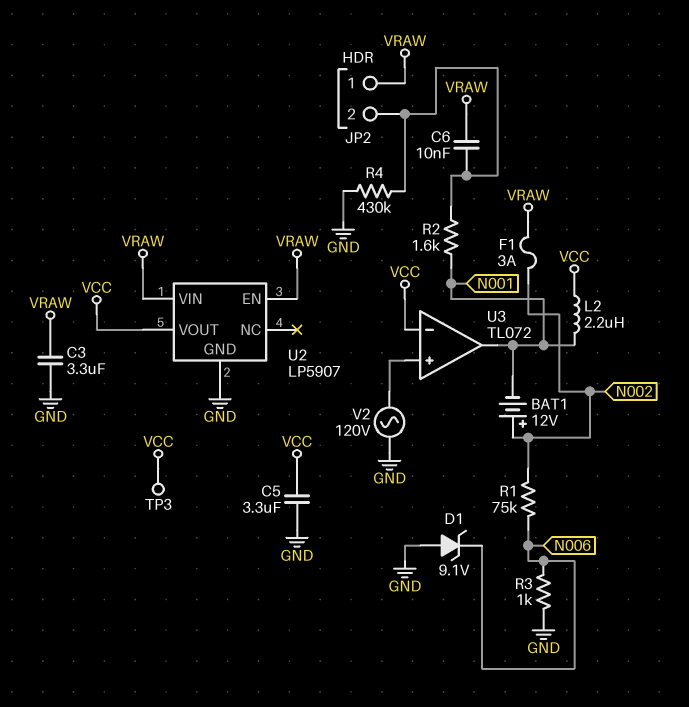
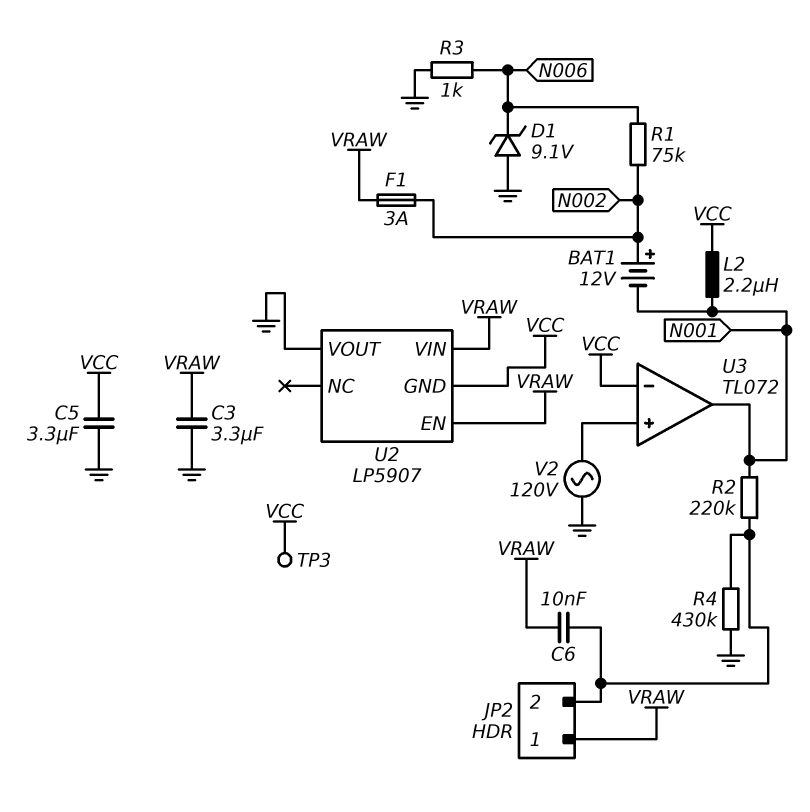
R2: 1.6k (JP2/2, N001) -> 220k (JP2/2, N001)
U2 pin GND: GND -> VCC
U2 pin VOUT: VCC -> GND

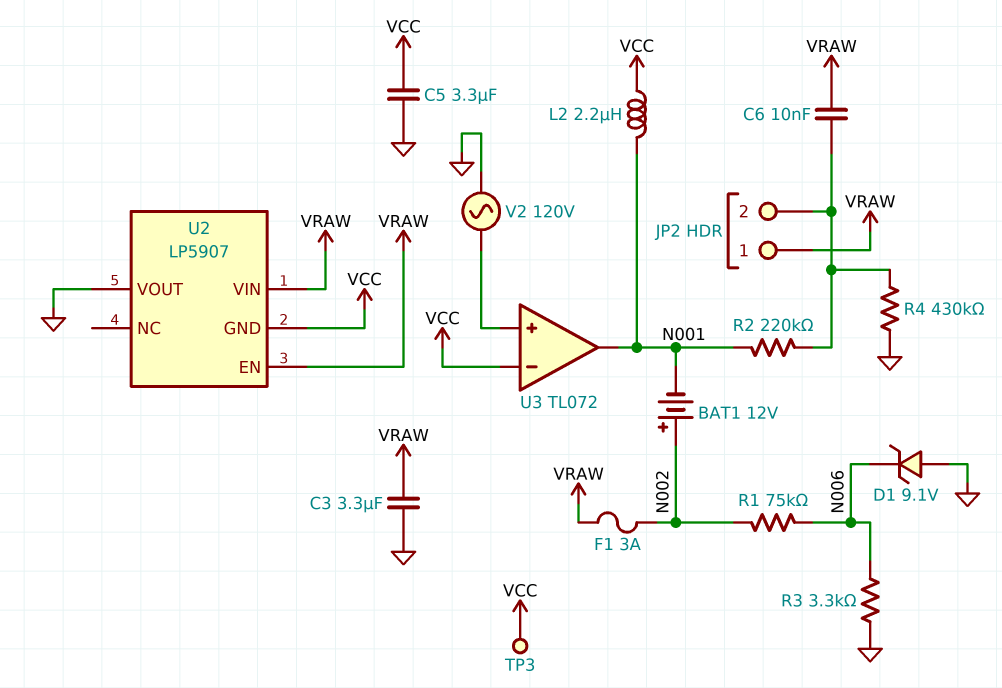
R3: 1k (GND, N006) -> 3.3k (GND, N006)

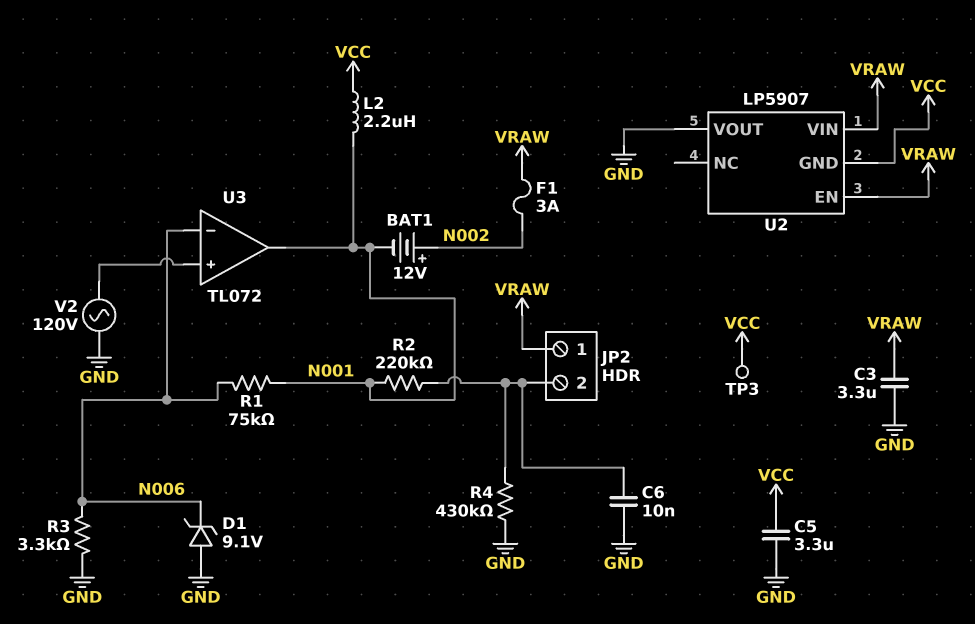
C6: 10nF (JP2/2, VRAW) -> 10nF (GND, JP2/2)
R1: 75k (N002, N006) -> 75k (N001, N006)
U3 pin in-: VCC -> N006

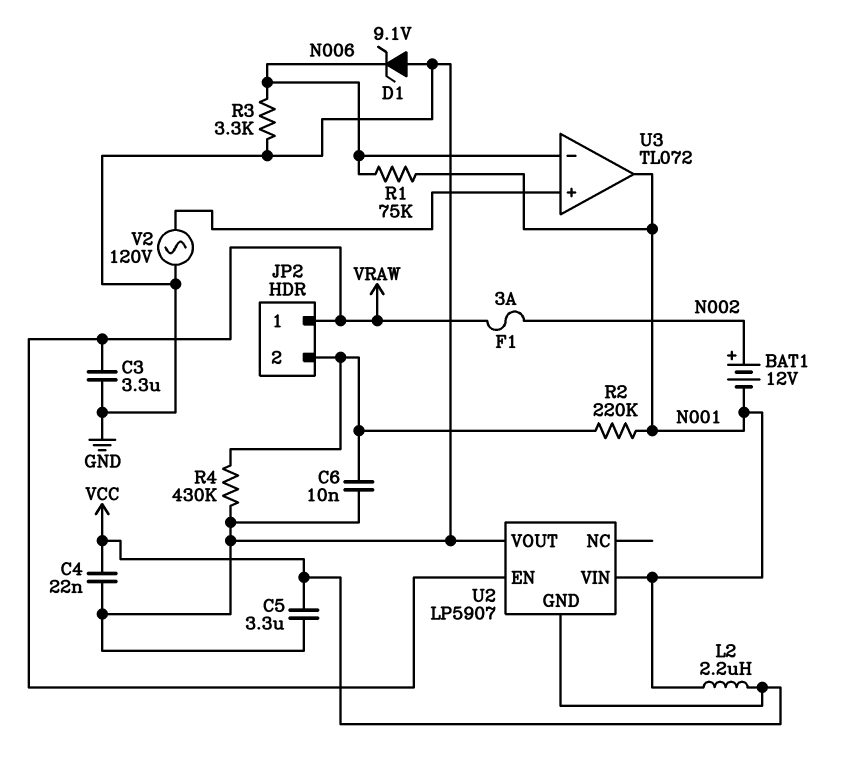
C4: none -> 22nF (GND, VCC)
TP3: test point (VCC) -> none
U2 pin VIN: VRAW -> N001

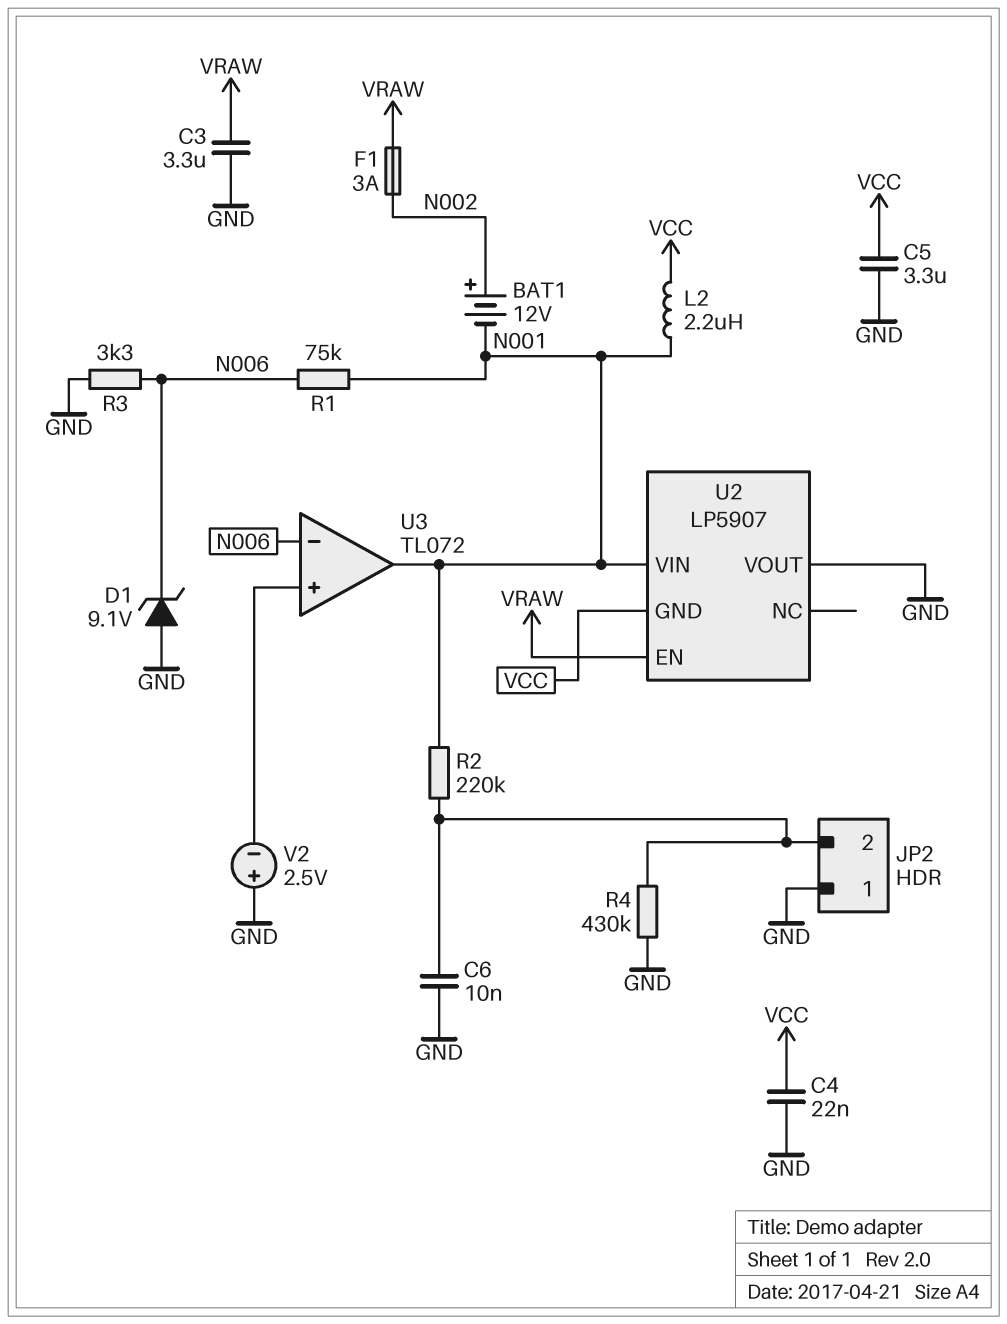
JP2 pin 1: VRAW -> GND
V2: AC 120V (GND, U3/in+) -> 2.5V (plus GND, minus U3/in+)

